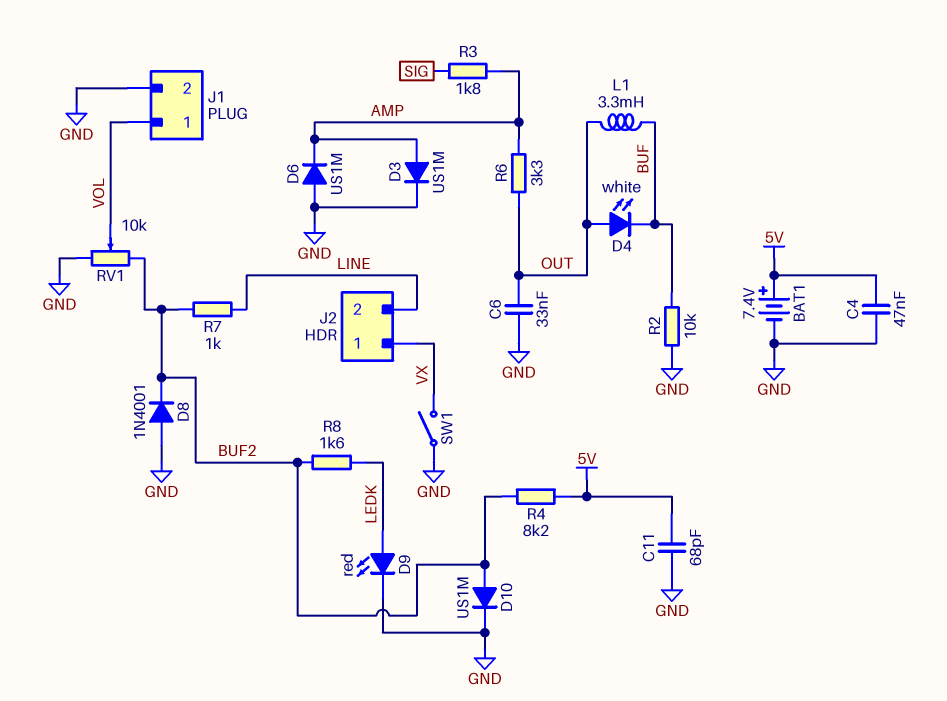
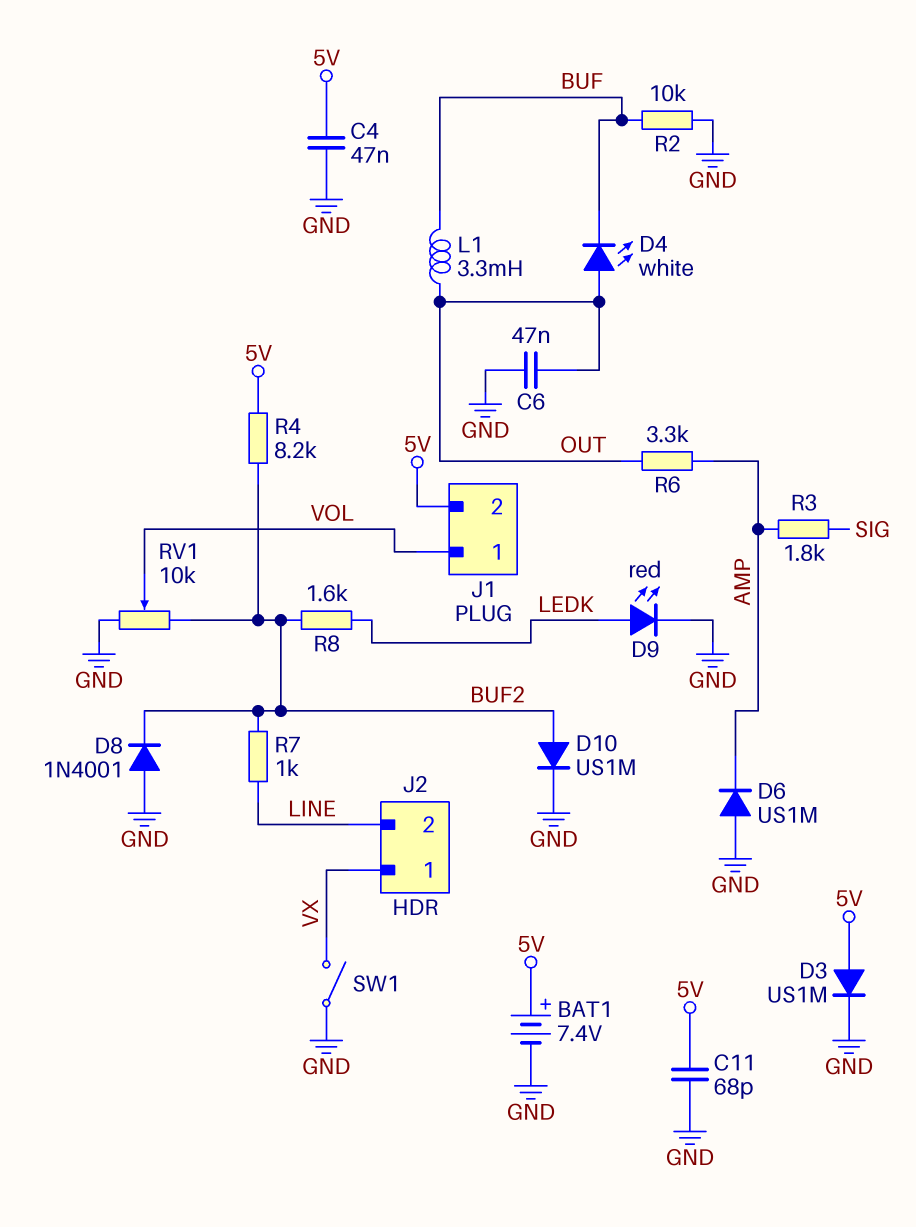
C6: 33nF (GND, OUT) -> 47nF (GND, OUT)
D3: diode US1M (A AMP, K GND) -> diode US1M (A 5V, K GND)
J1 pin 2: GND -> 5V

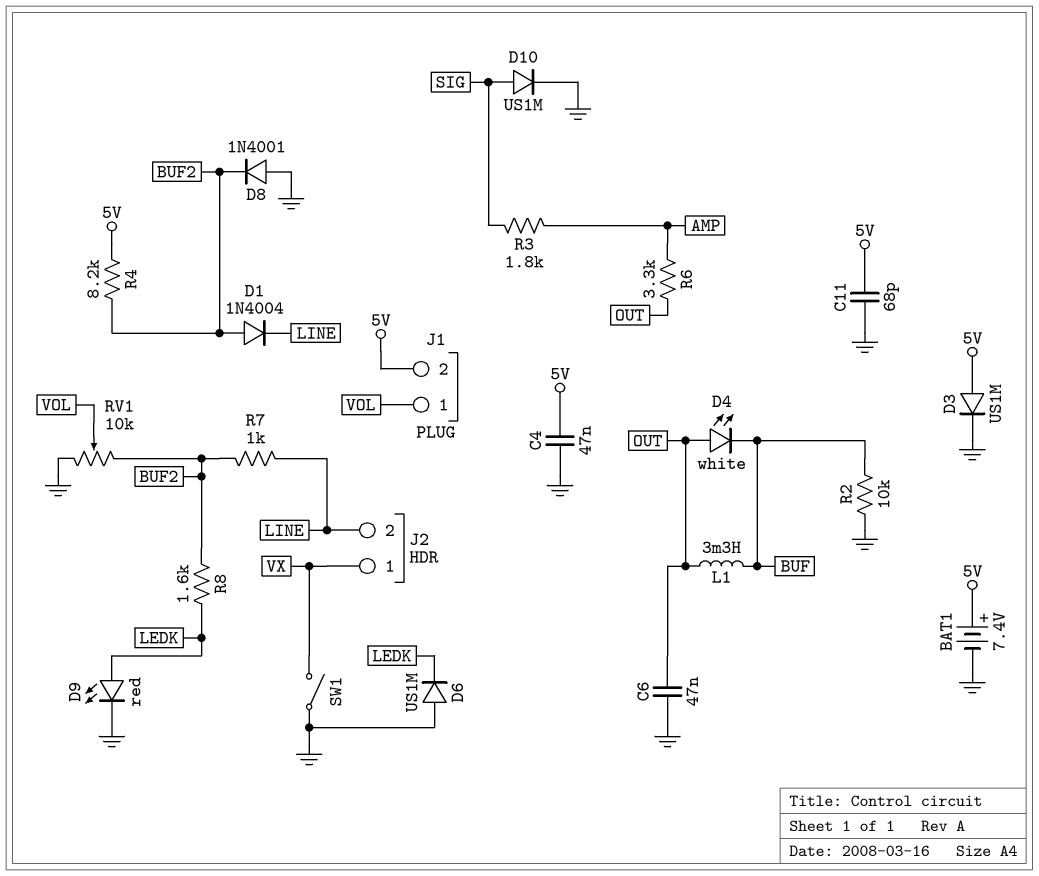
D1: none -> diode 1N4004 (A BUF2, K LINE)
D6: diode US1M (A GND, K AMP) -> diode US1M (A GND, K LEDK)
D10: diode US1M (A BUF2, K GND) -> diode US1M (A SIG, K GND)

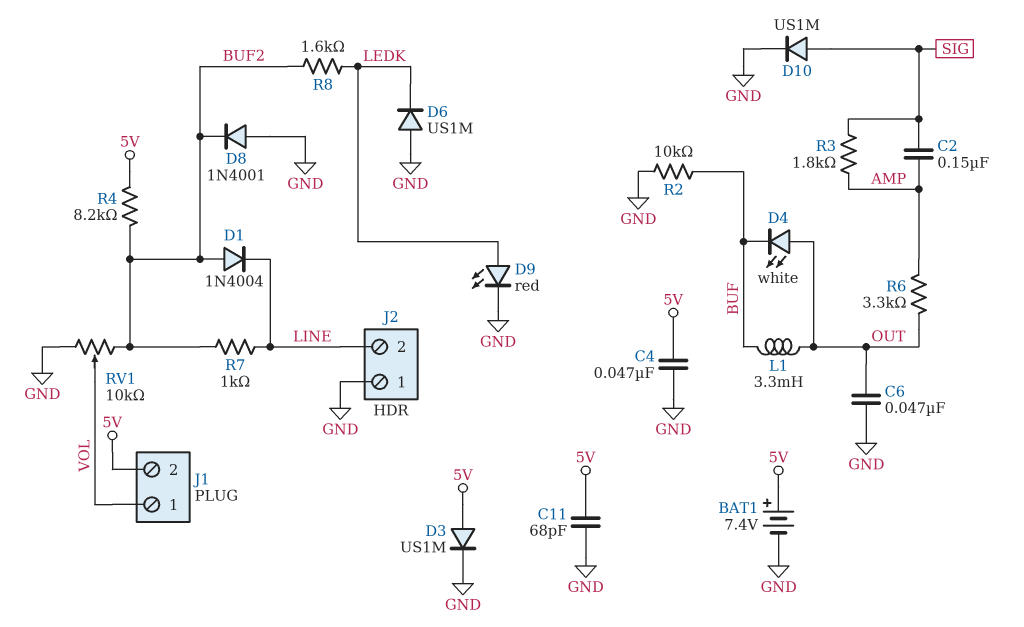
C2: none -> 150nF (AMP, SIG)
J2 pin 1: VX -> GND
SW1: switch (GND, VX) -> none

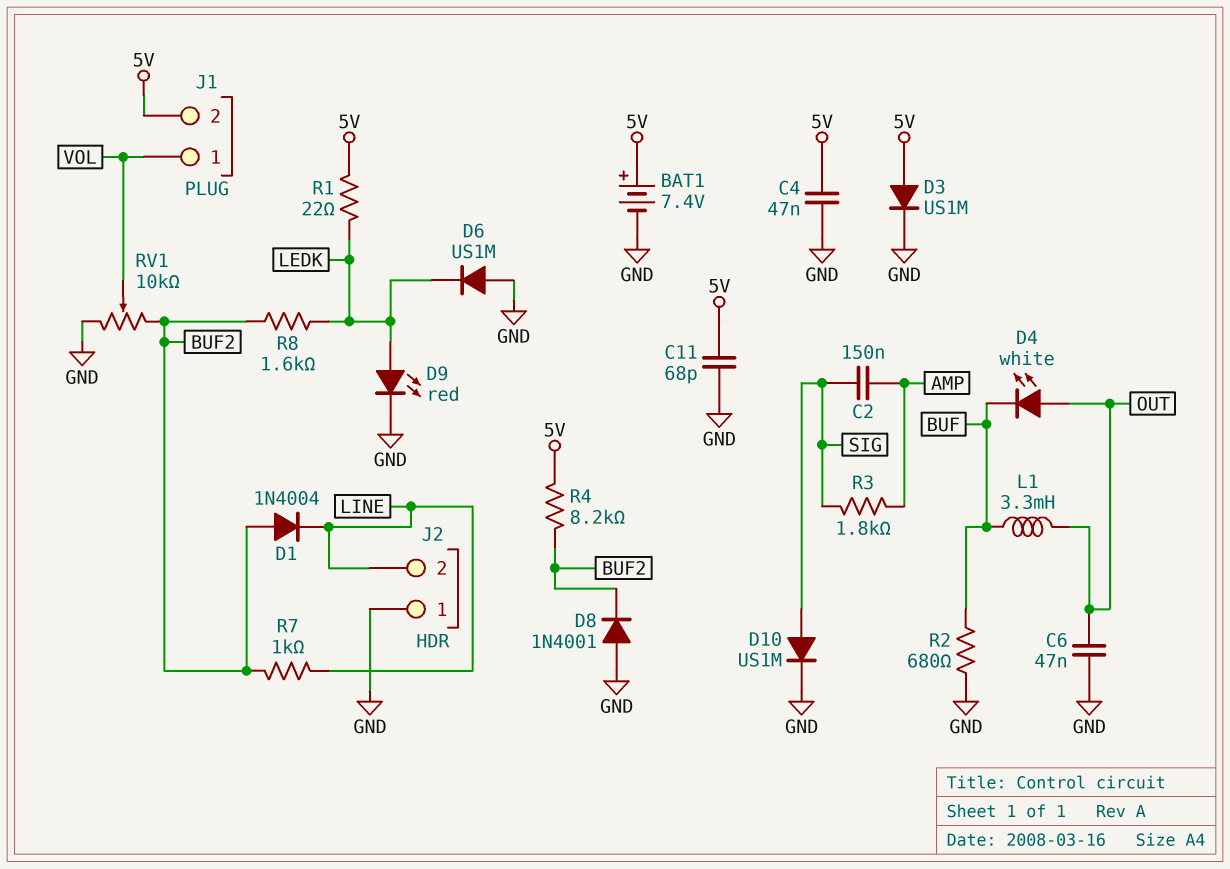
R1: none -> 22 (5V, LEDK)
R2: 10k (BUF, GND) -> 680 (BUF, GND)
R6: 3.3k (AMP, OUT) -> none

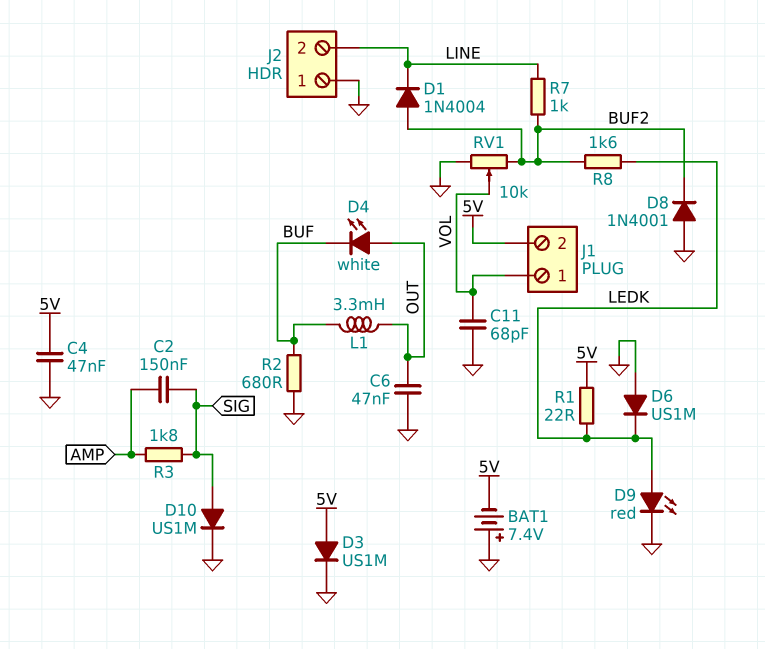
BAT1: 7.4V (plus 5V, minus GND) -> 7.4V (plus GND, minus 5V)
C11: 68pF (5V, GND) -> 68pF (GND, VOL)
R4: 8.2k (5V, BUF2) -> none

